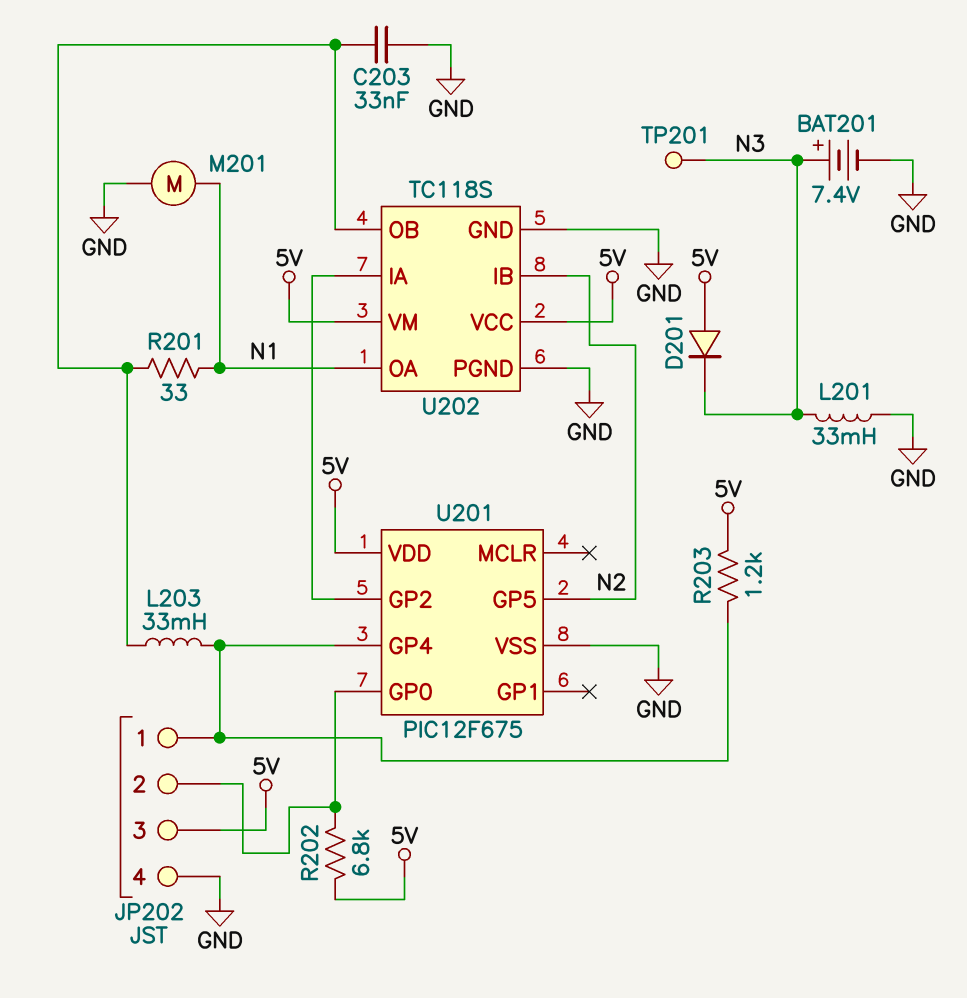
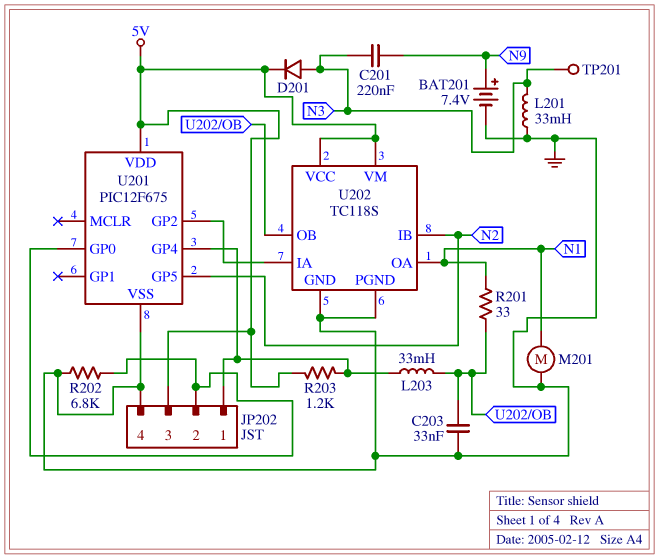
BAT201: 7.4V (plus N3, minus GND) -> 7.4V (plus N9, minus GND)
C201: none -> 220nF (N3, N9)
D201: diode (A 5V, K N3) -> diode (A N3, K 5V)
R202: 6.8k (5V, JP202/2) -> 6.8k (GND, JP202/2)

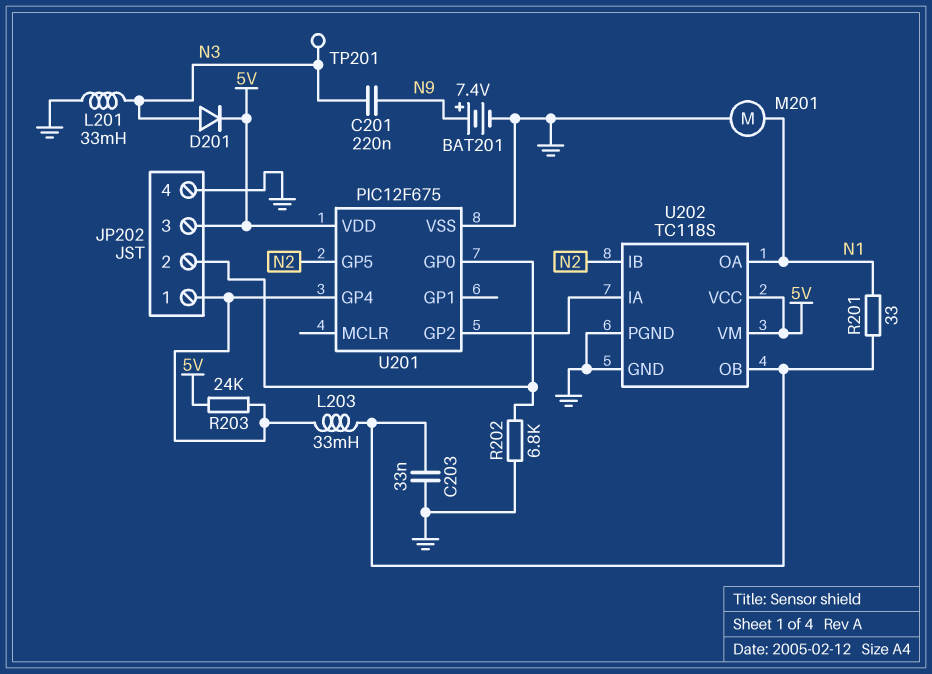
R203: 1.2k (5V, JP202/1) -> 24k (5V, JP202/1)

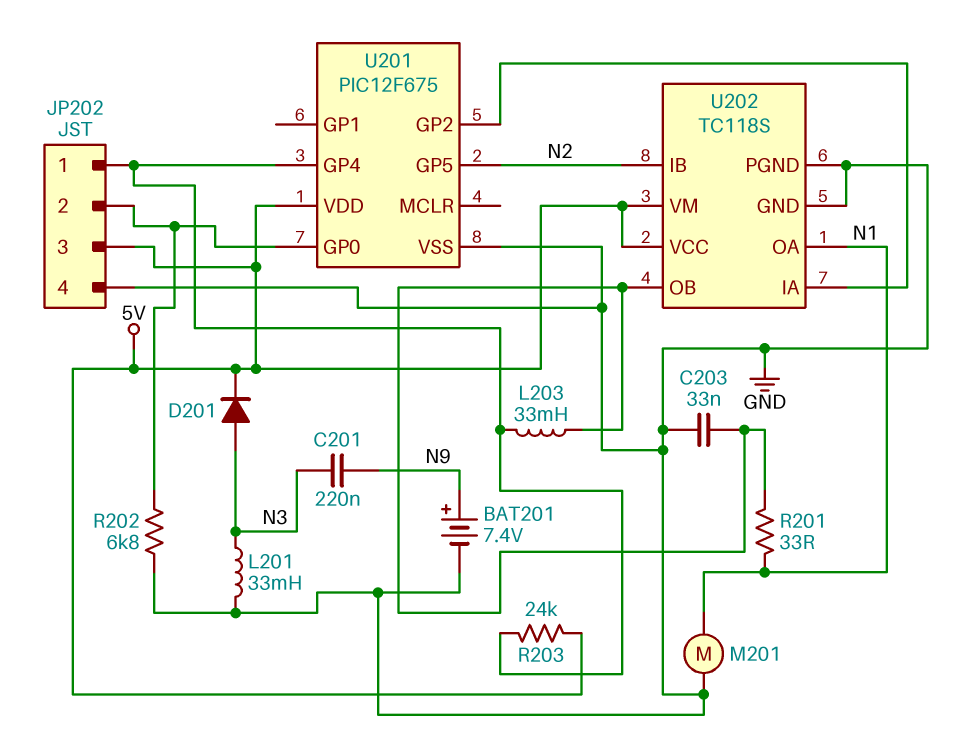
TP201: test point (N3) -> none

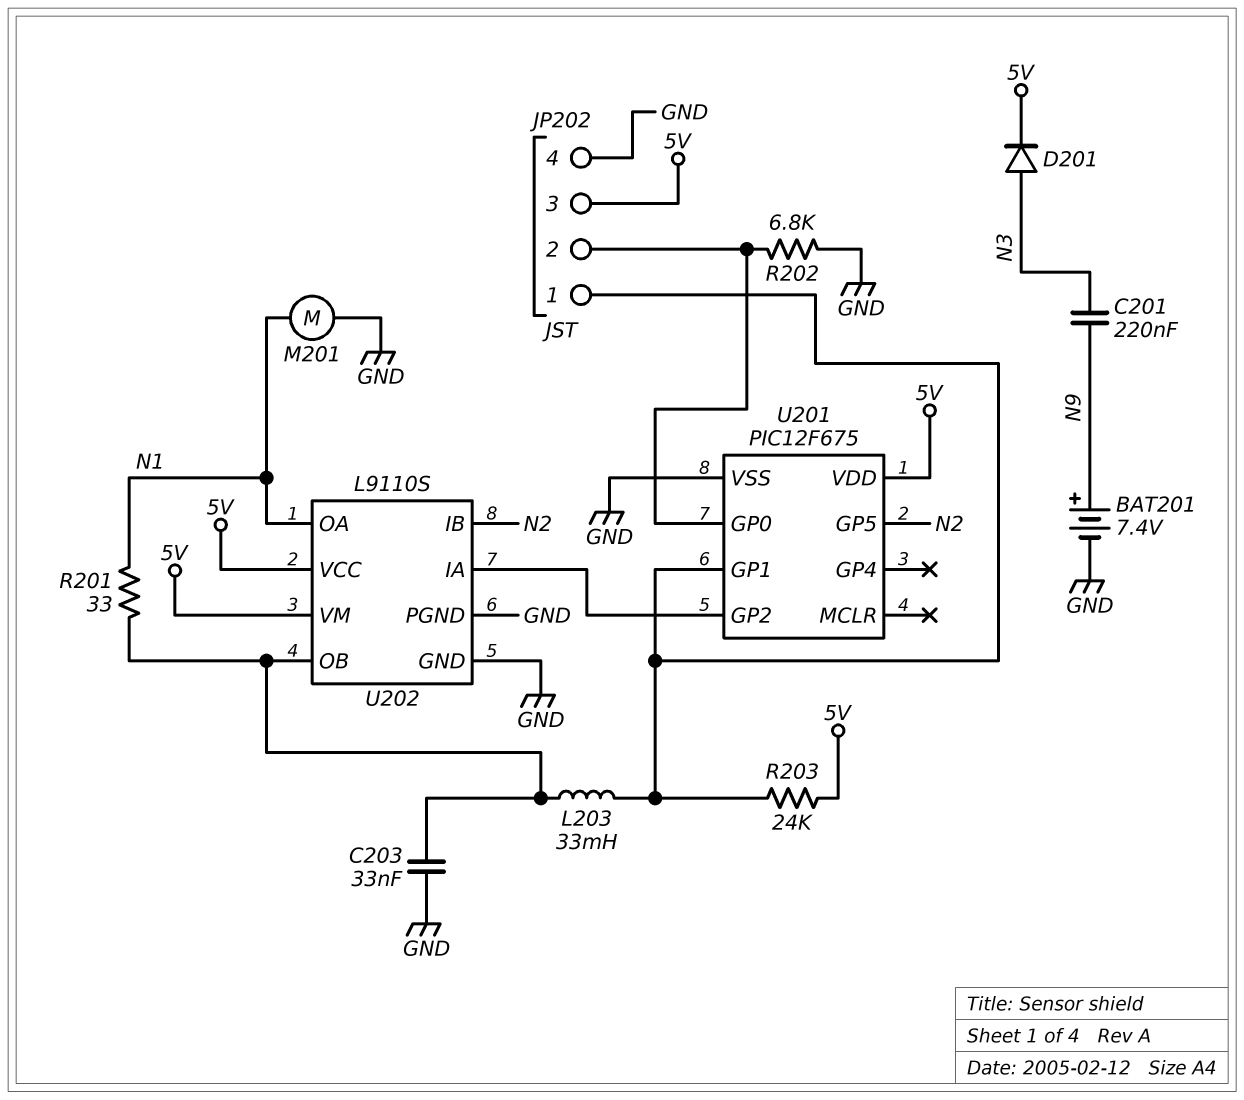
L201: 33mH (GND, N3) -> none
U201 pin GP1: none -> JP202/1
U201 pin GP4: JP202/1 -> none
U202: TC118S -> L9110S

